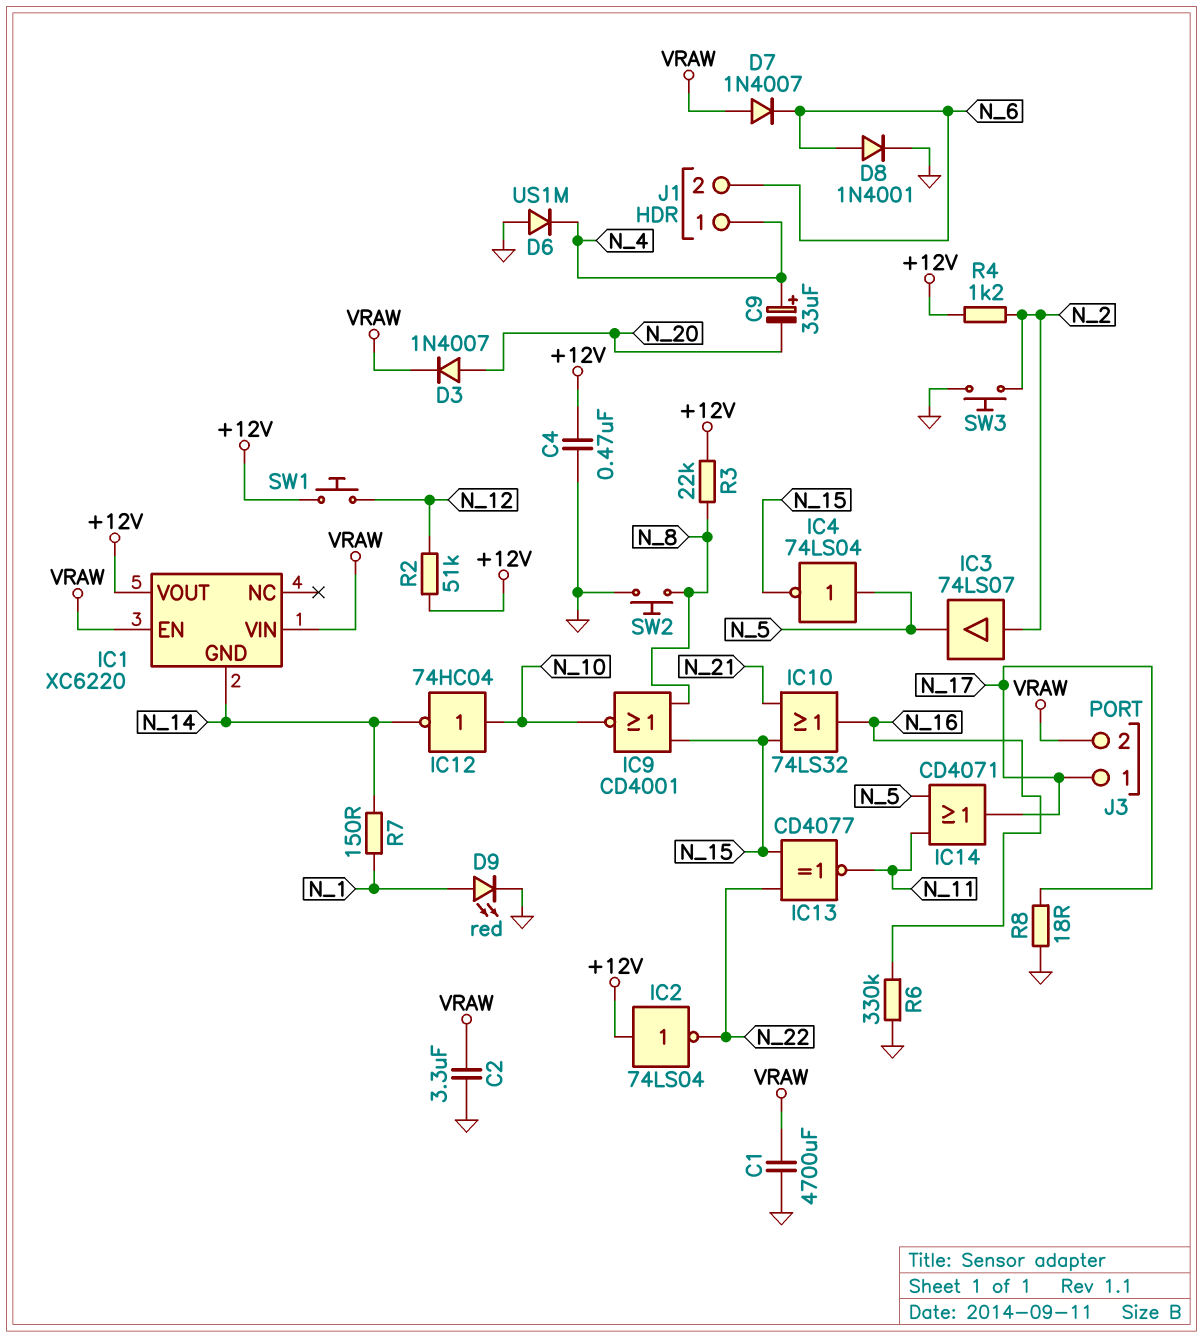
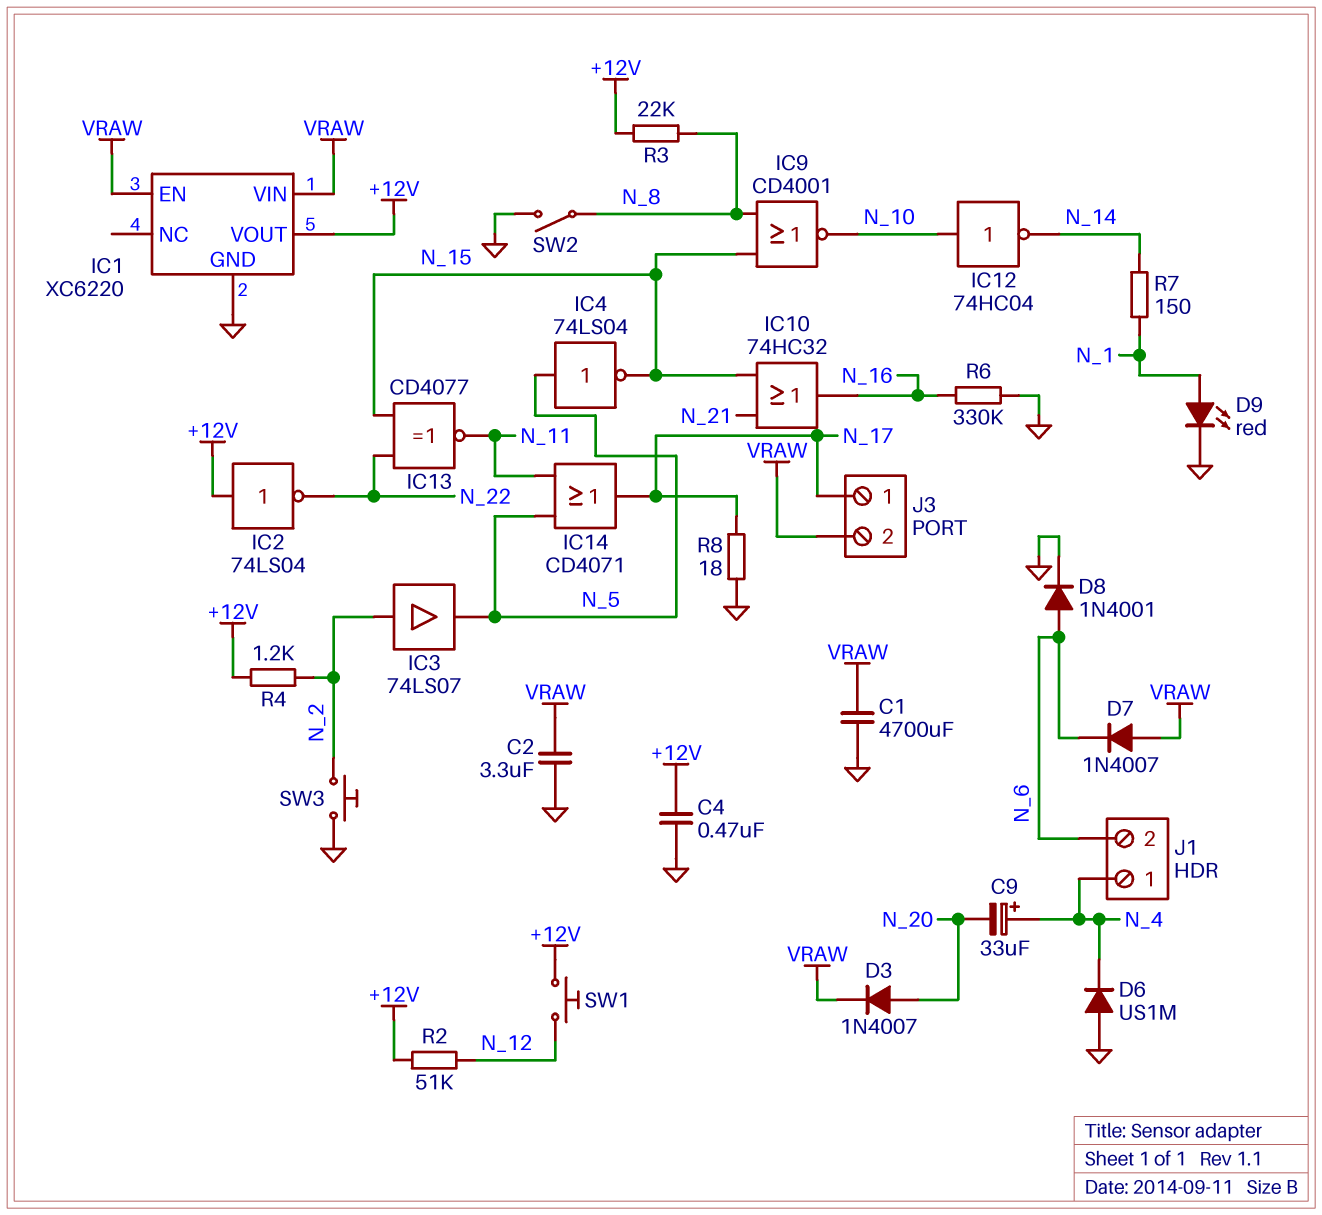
IC1 pin GND: N_14 -> GND
IC10: OR 74LS32 (in N_15, in N_21, out N_16) -> OR 74HC32 (in N_15, in N_21, out N_16)
SW2: button (GND, N_8) -> switch (GND, N_8)

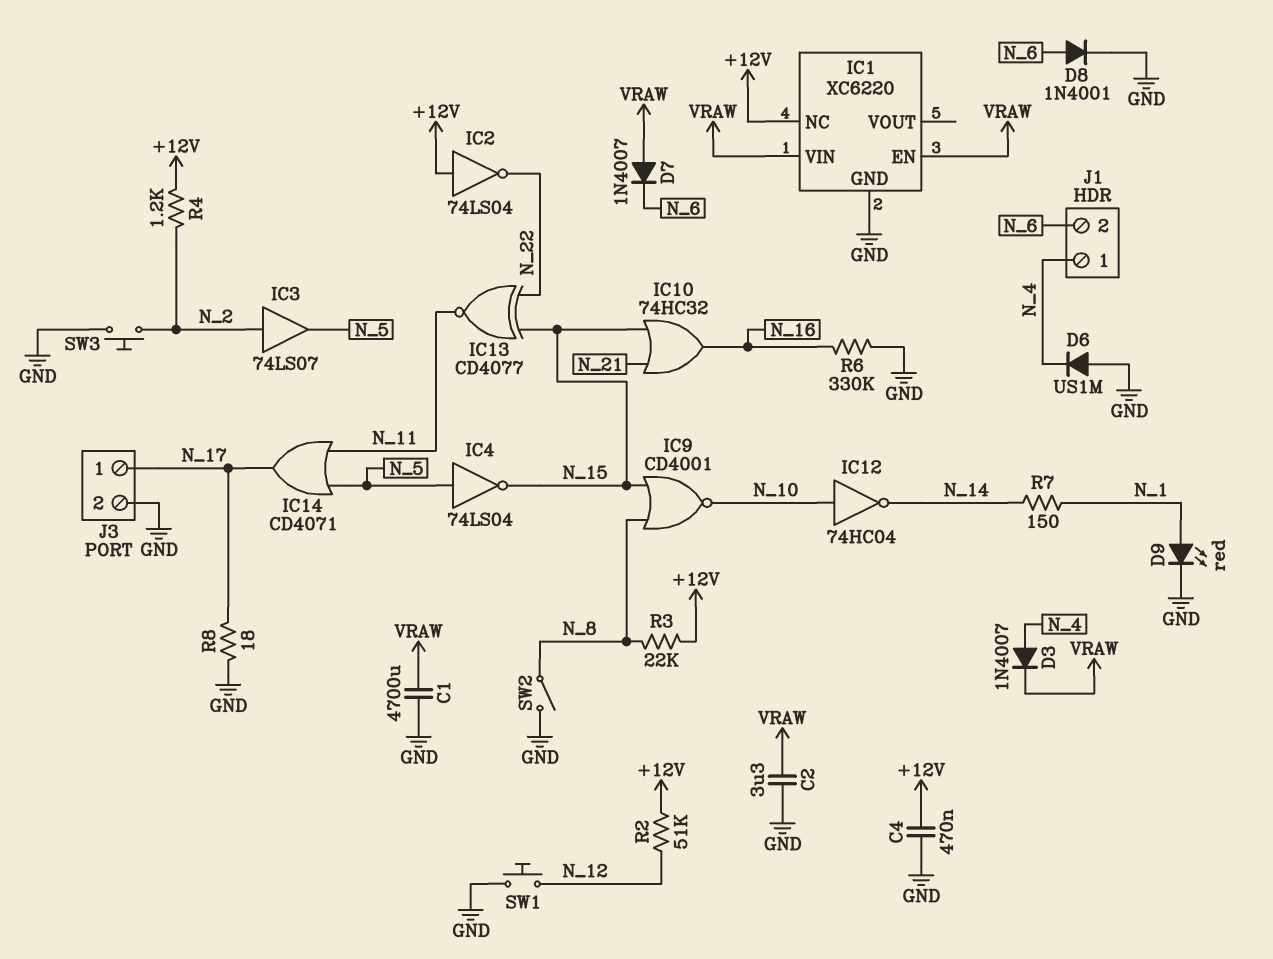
C9: 33uF (plus N_4, minus N_20) -> none
D3: diode 1N4007 (A N_20, K VRAW) -> diode 1N4007 (A N_4, K VRAW)
IC1 pin NC: none -> +12V
IC1 pin VOUT: +12V -> none
J3 pin 2: VRAW -> GND
SW1: button (+12V, N_12) -> button (GND, N_12)

